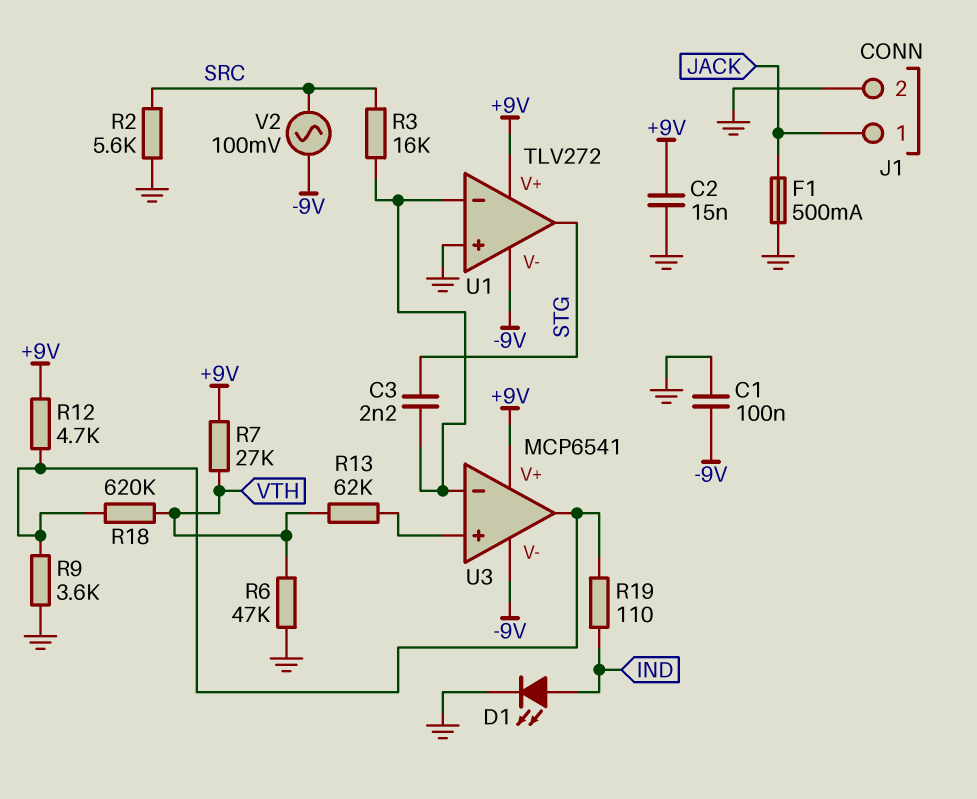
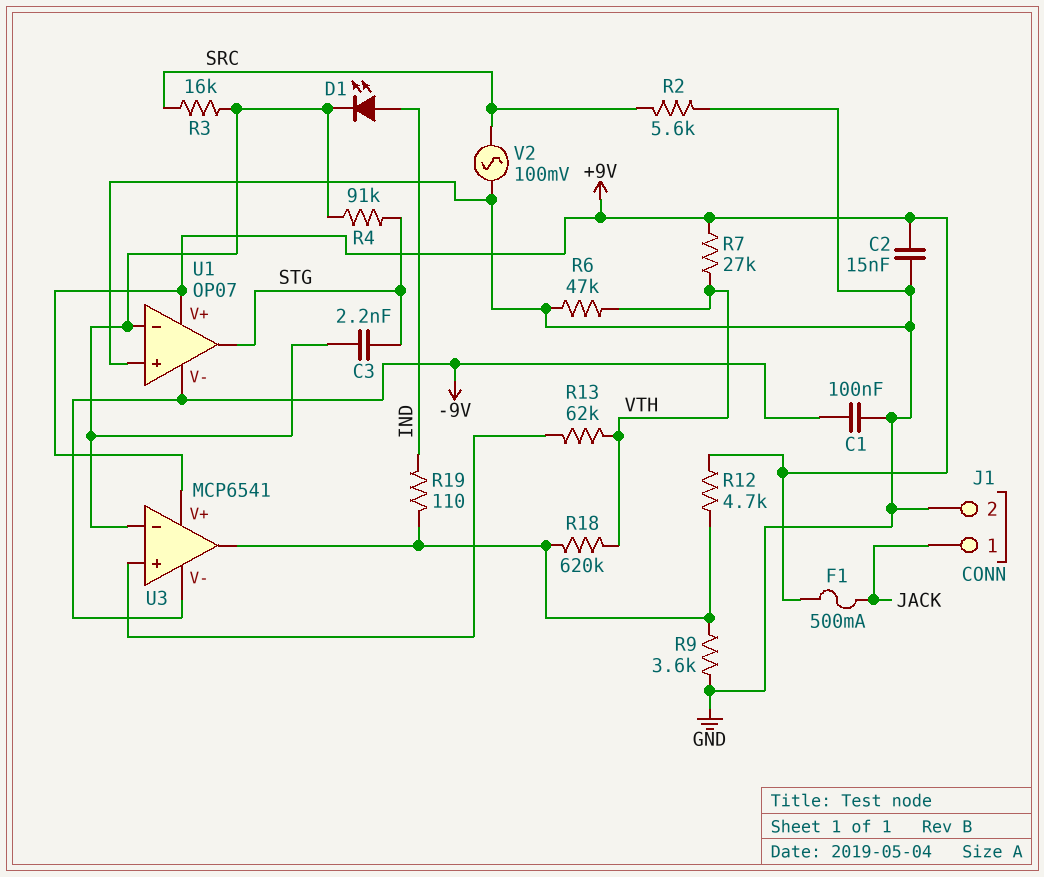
D1: LED (A IND, K GND) -> LED (A IND, K U1/in-)
F1: 500mA (GND, JACK) -> 500mA (+9V, JACK)
R4: none -> 91k (STG, U1/in-)
U1: TLV272 -> OP07
V2: AC 100mV (-9V, SRC) -> AC 100mV (GND, SRC)

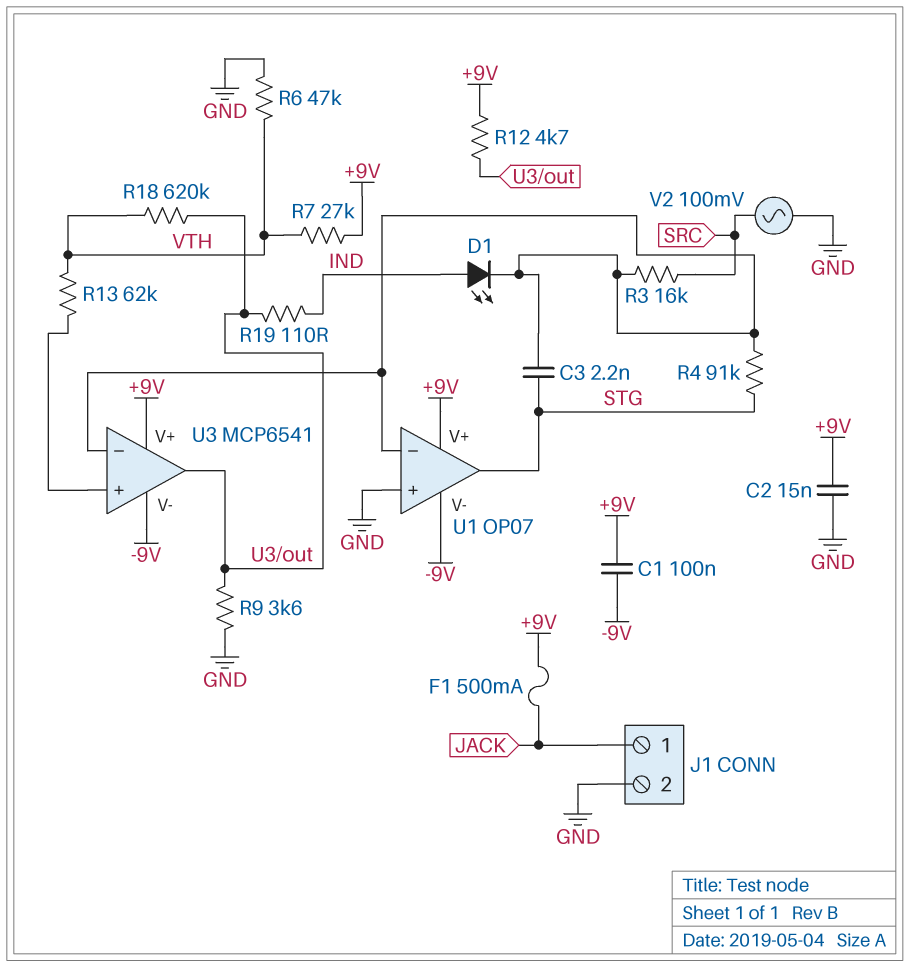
C1: 100nF (-9V, GND) -> 100nF (+9V, -9V)
R2: 5.6k (GND, SRC) -> none

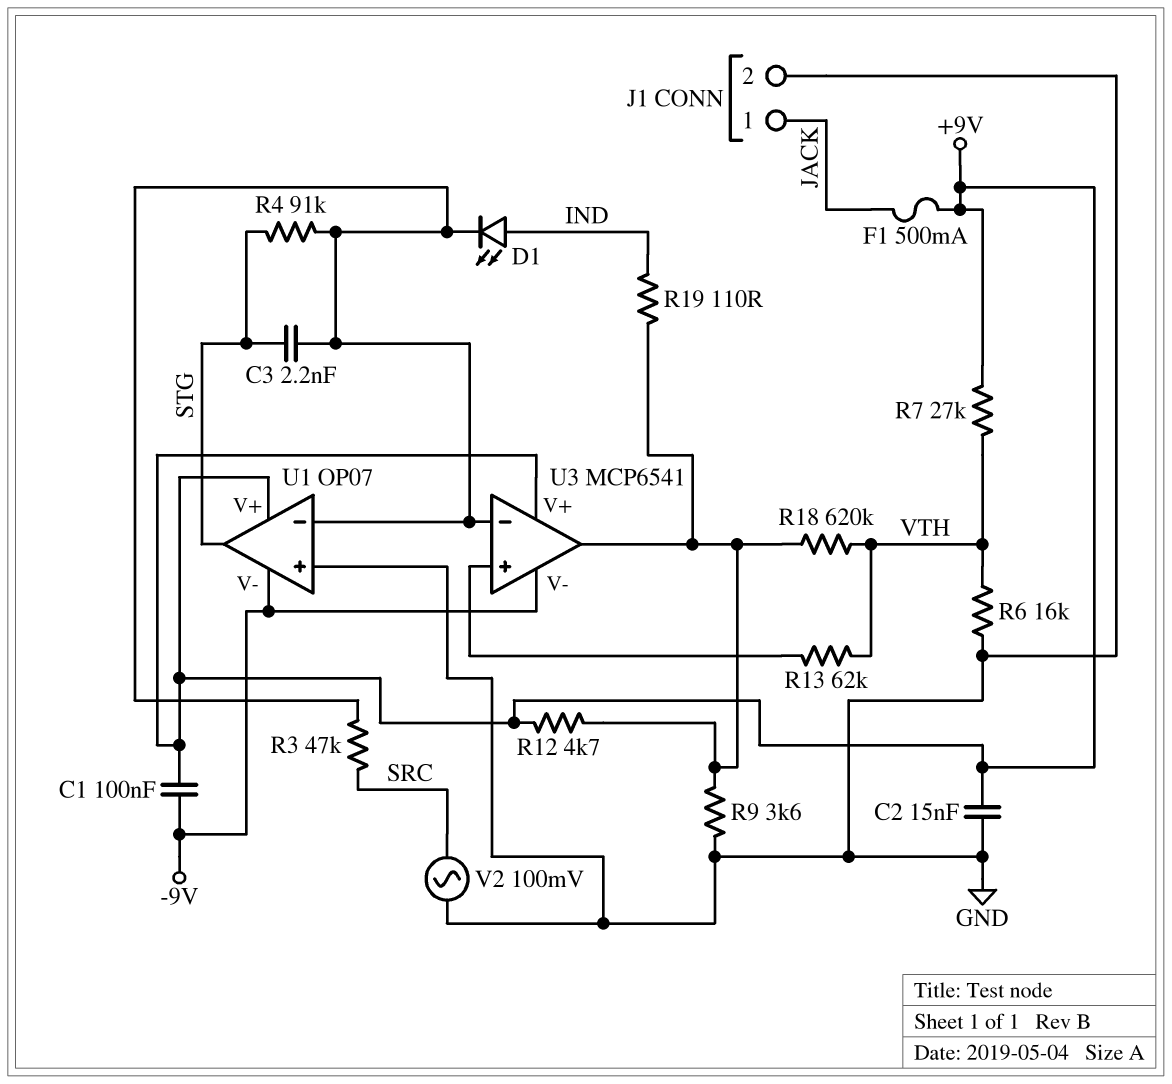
R3: 16k (SRC, U1/in-) -> 47k (SRC, U1/in-)
R6: 47k (GND, VTH) -> 16k (GND, VTH)

